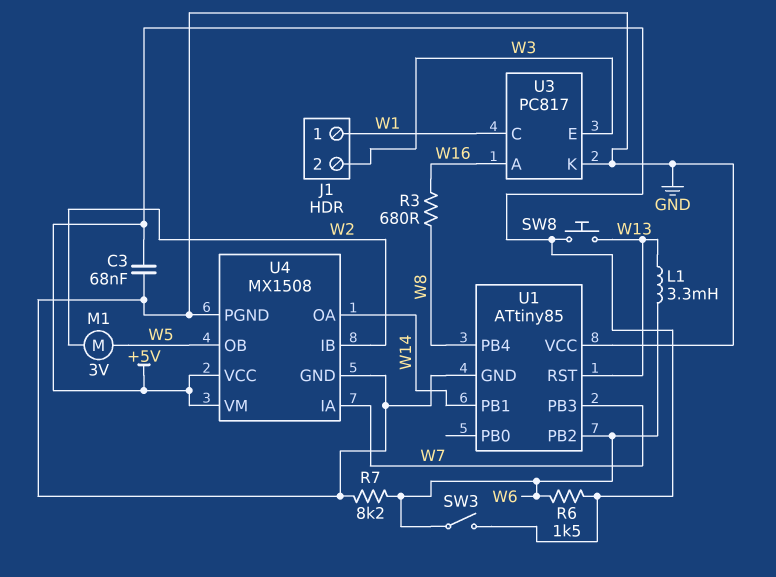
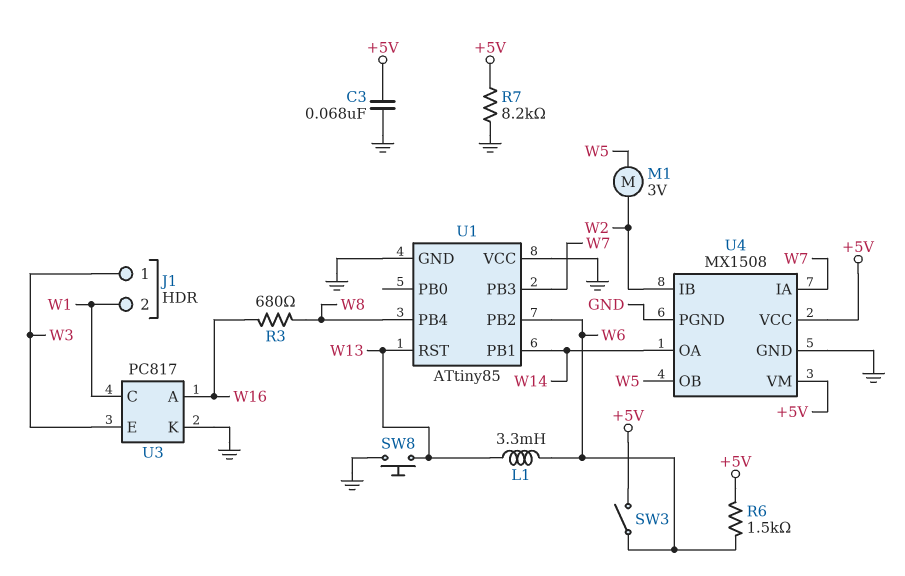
J1 pin 1: W1 -> W3
J1 pin 2: W3 -> W1
R7: 8.2k (GND, W6) -> 8.2k (+5V, GND)
SW8: button (+5V, W13) -> button (GND, W13)

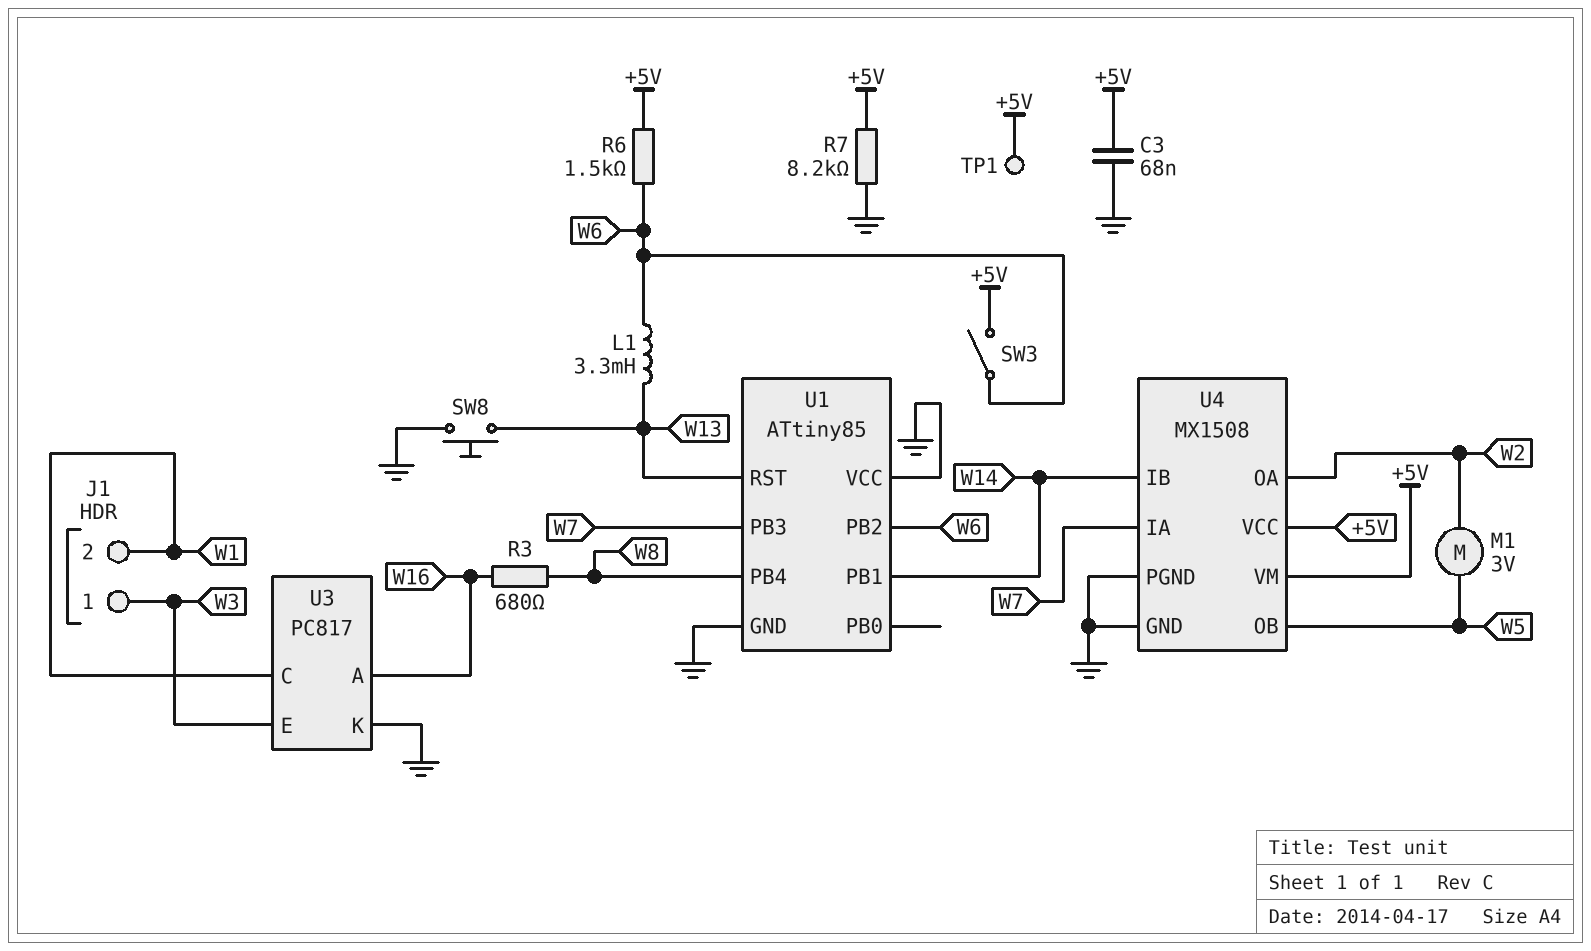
TP1: none -> test point (+5V)
U4 pin IB: W2 -> W14
U4 pin OA: W14 -> W2

